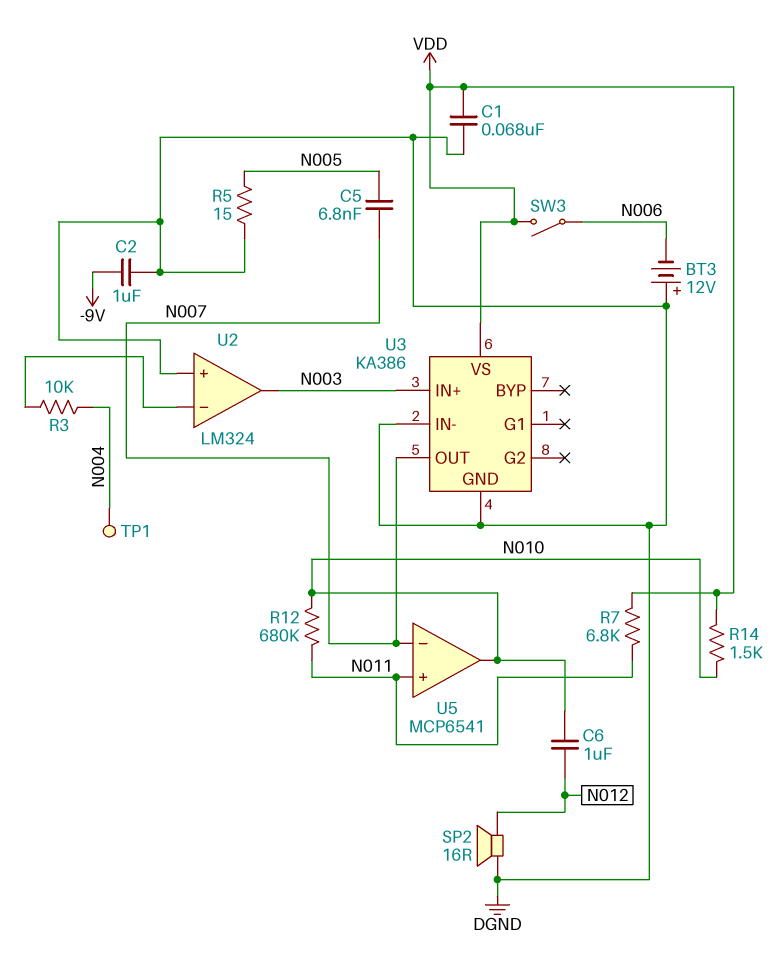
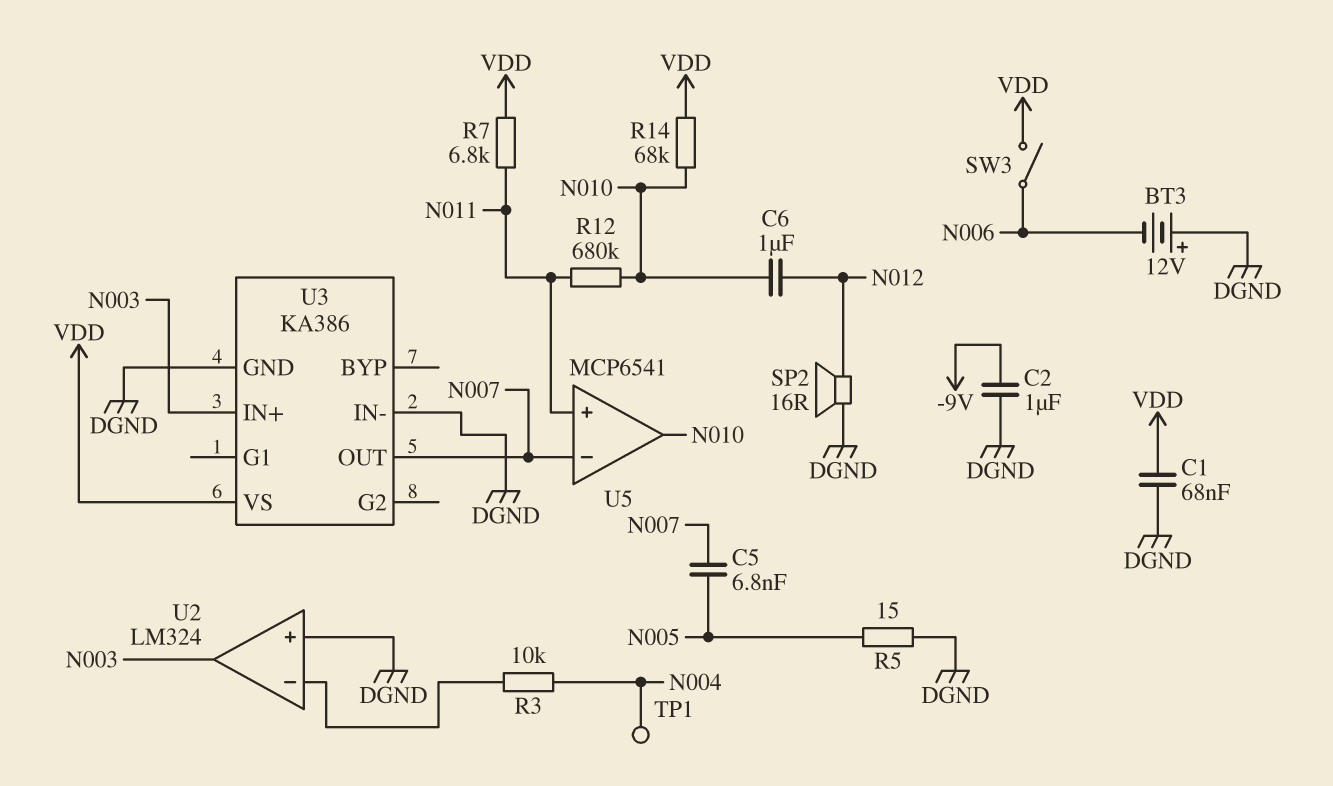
R14: 1.5k (N010, VDD) -> 68k (N010, VDD)

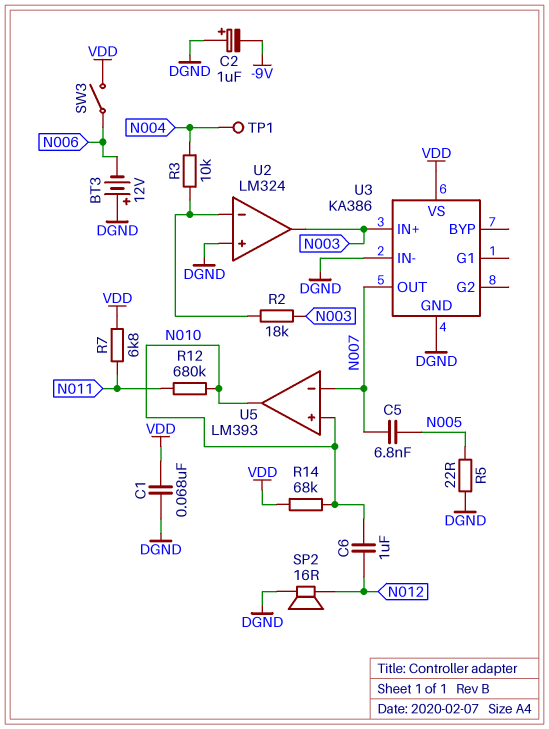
C2: 1uF (-9V, DGND) -> 1uF (plus DGND, minus -9V)
R2: none -> 18k (N003, U2/in-)
R5: 15 (DGND, N005) -> 22 (DGND, N005)
U5: MCP6541 -> LM393
U5 pin in+: N011 -> N010

